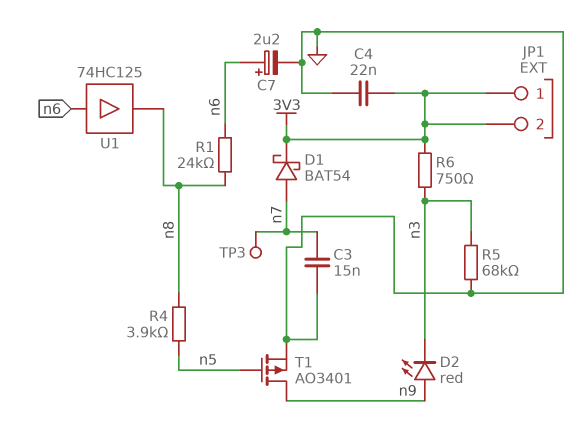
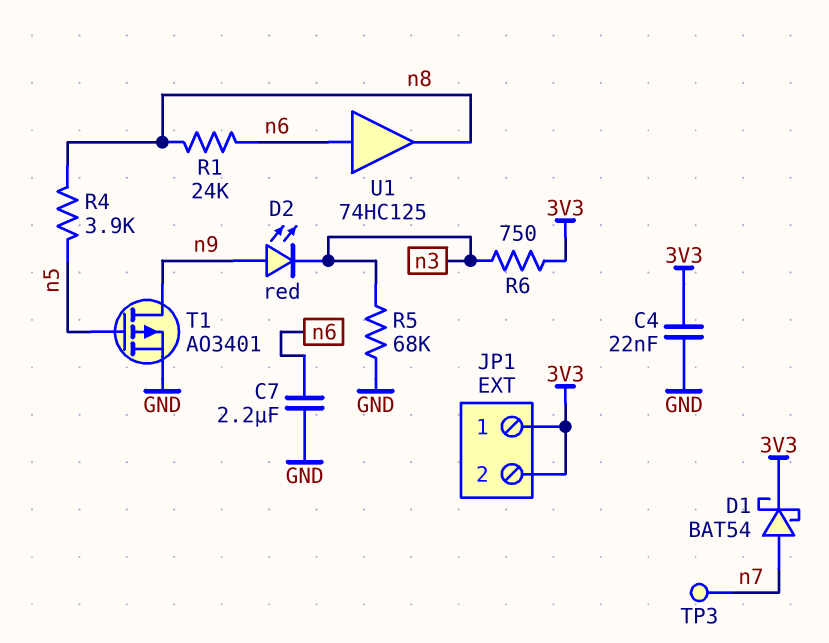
C3: 15nF (GND, n7) -> none
C7: 2.2uF (plus n6, minus GND) -> 2.2uF (GND, n6)

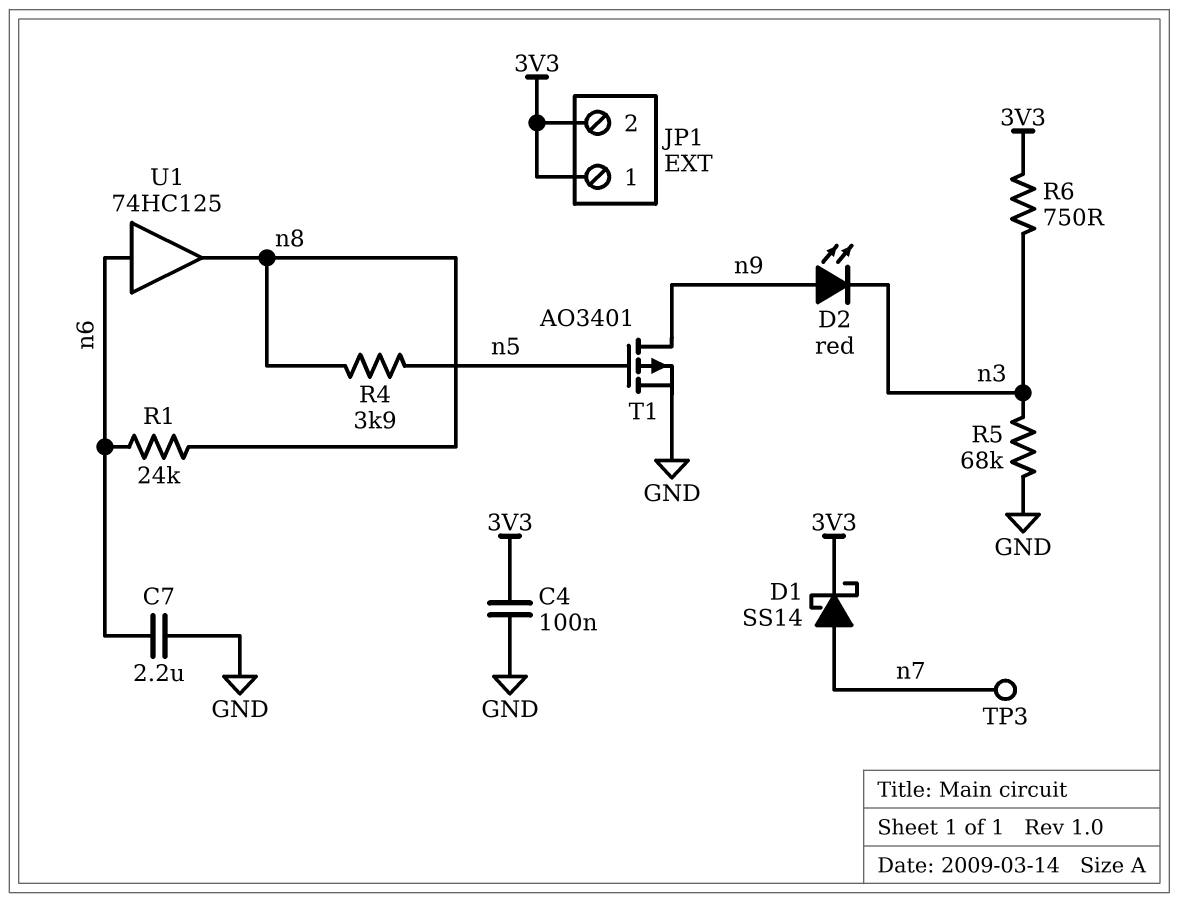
C4: 22nF (3V3, GND) -> 100nF (3V3, GND)
D1: schottky BAT54 (A n7, K 3V3) -> schottky SS14 (A n7, K 3V3)

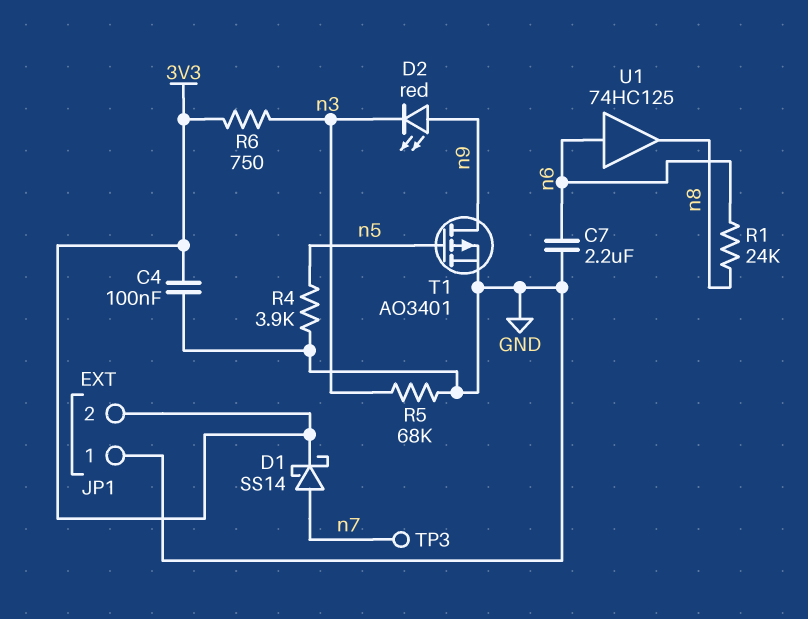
JP1 pin 1: 3V3 -> GND
R4: 3.9k (n5, n8) -> 3.9k (GND, n5)

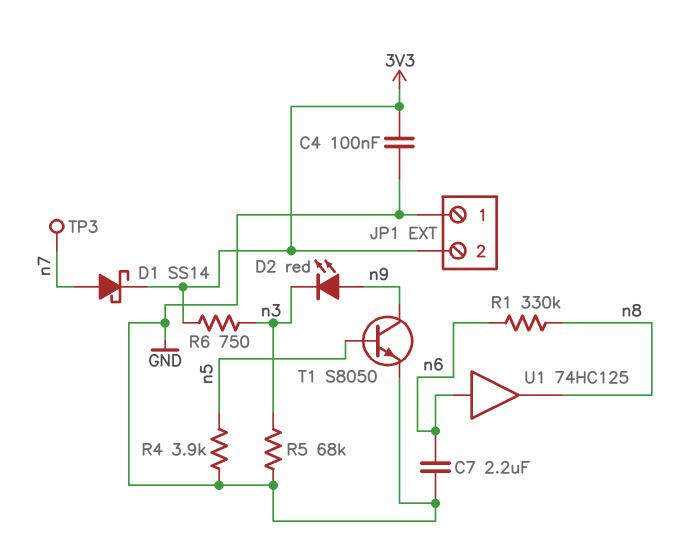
R1: 24k (n6, n8) -> 330k (n6, n8)
T1: PMOS AO3401 (G n5, D n9, S GND) -> NPN S8050 (B n5, C n9, E GND)

